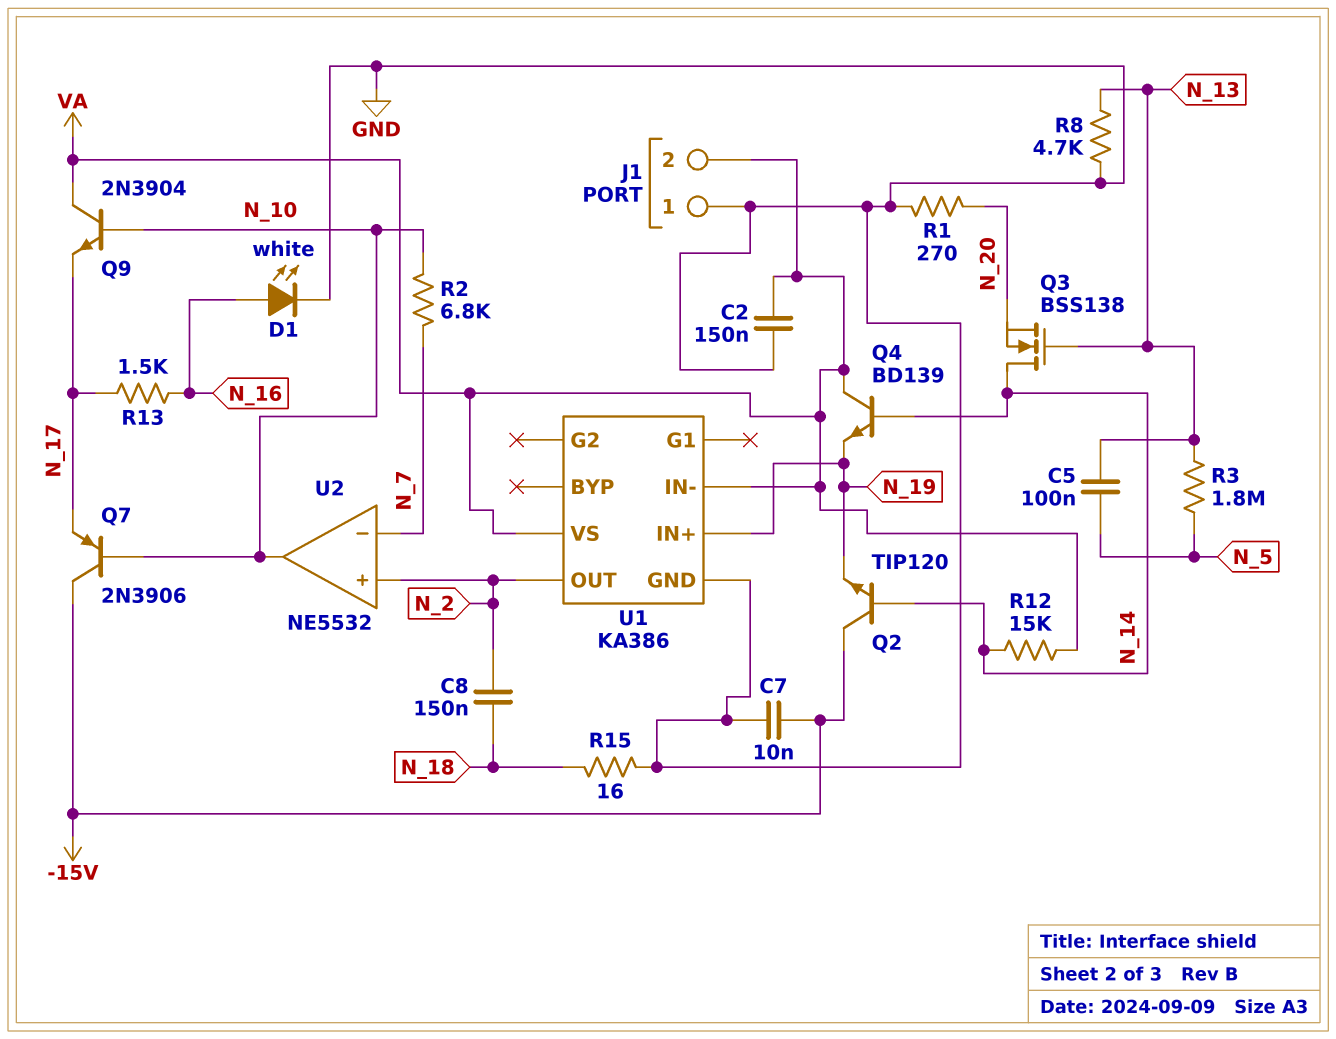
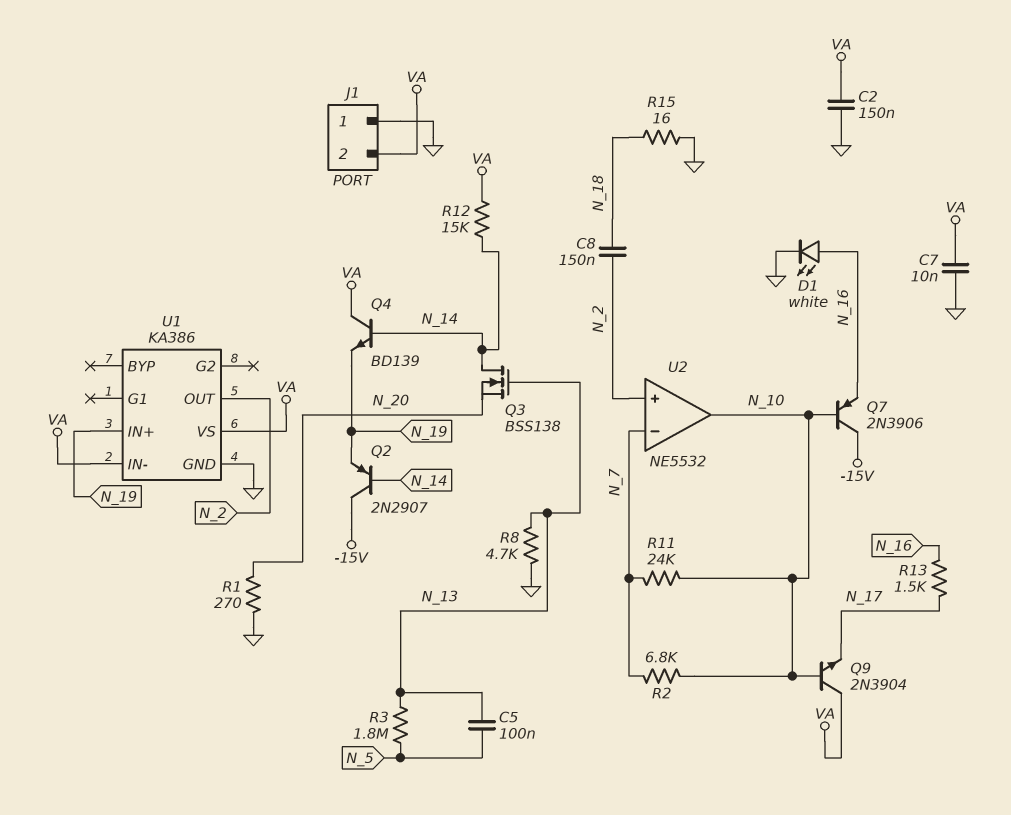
C7: 10nF (-15V, GND) -> 10nF (GND, VA)
Q2: NPN TIP120 (B N_14, C -15V, E N_19) -> PNP 2N2907 (B N_14, C -15V, E N_19)
Q7: PNP 2N3906 (B N_10, C -15V, E N_17) -> PNP 2N3906 (B N_10, C -15V, E N_16)
R11: none -> 24k (N_7, N_10)

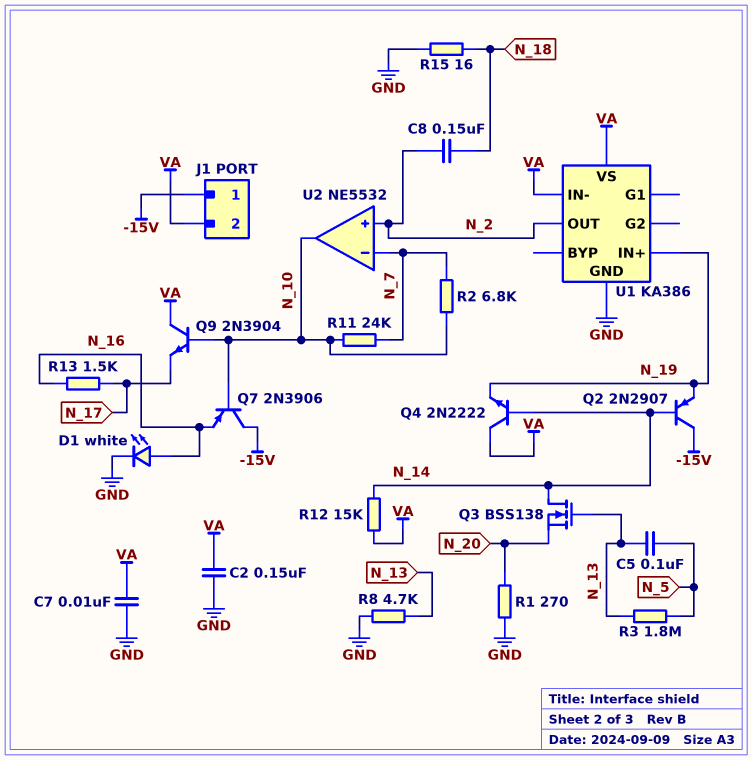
J1 pin 1: GND -> -15V
Q4: NPN BD139 (B N_14, C VA, E N_19) -> NPN 2N2222 (B N_14, C VA, E N_19)

